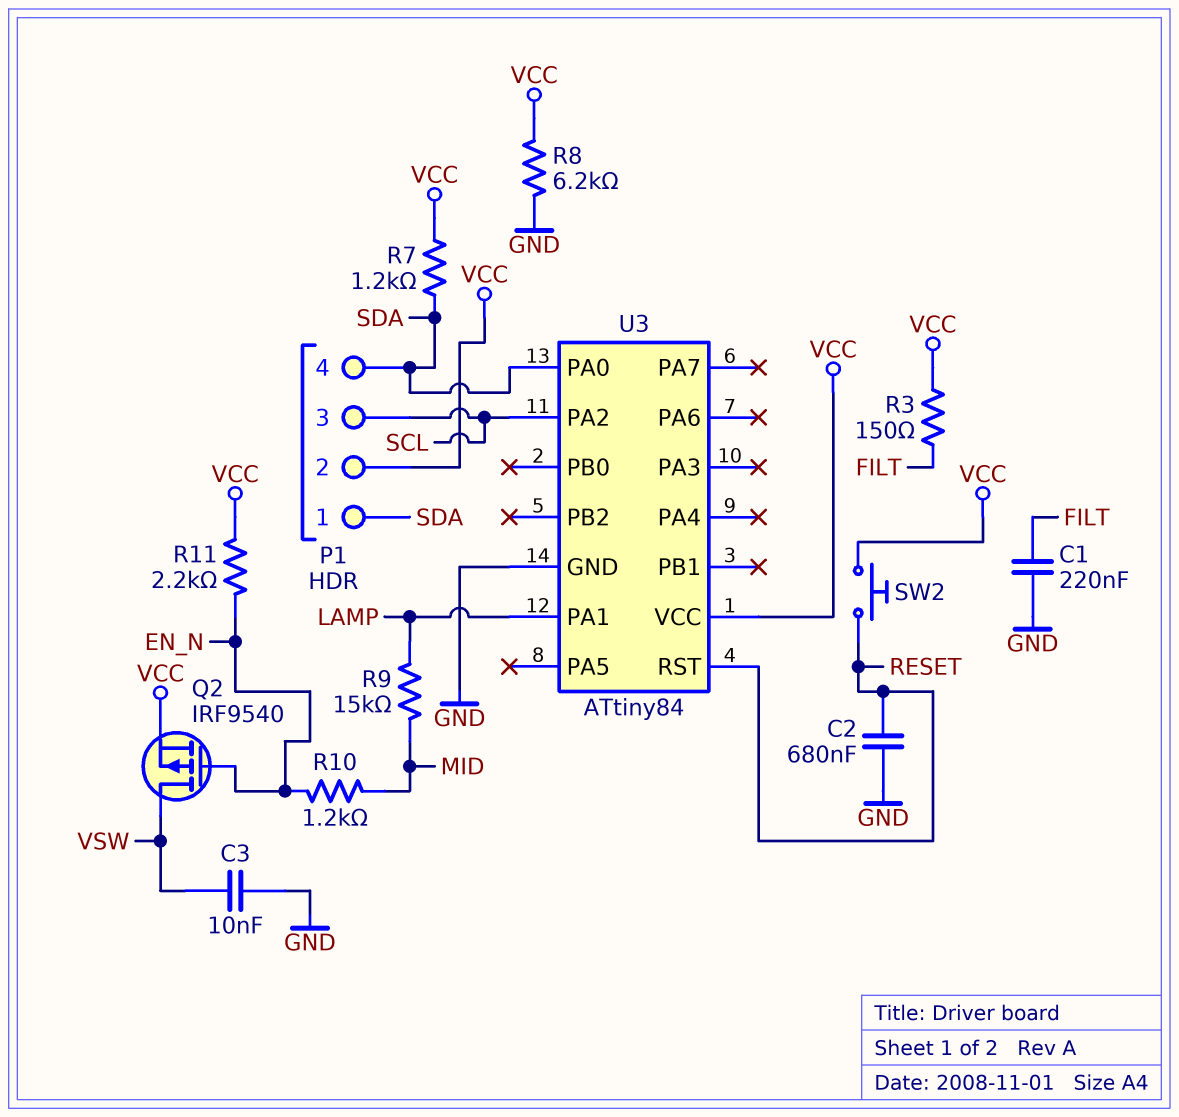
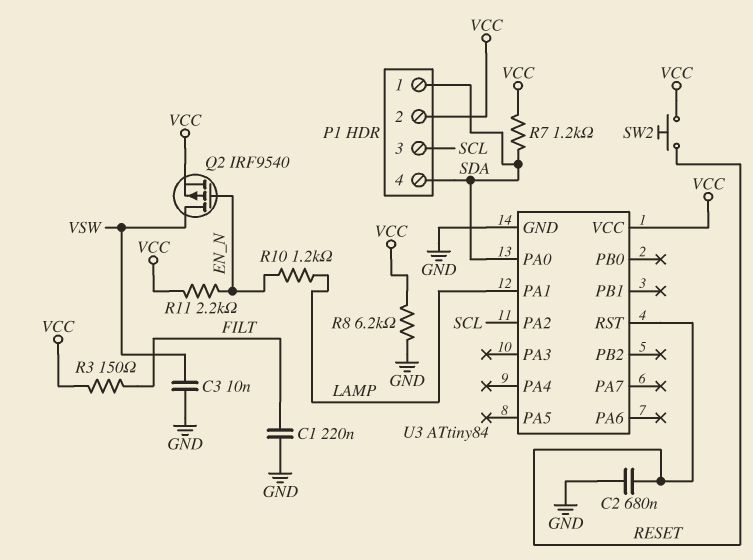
R9: 15k (LAMP, MID) -> none
R10: 1.2k (EN_N, MID) -> 1.2k (EN_N, LAMP)

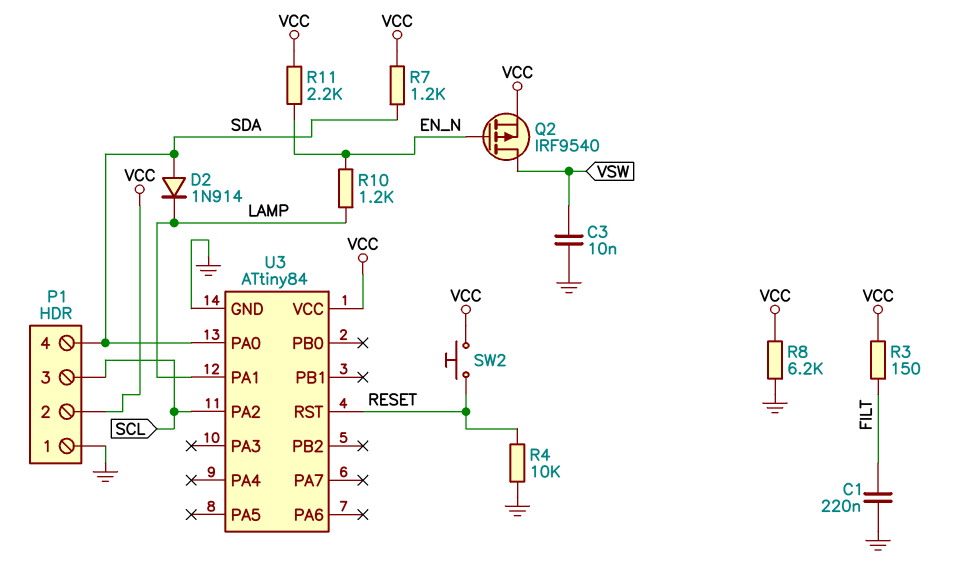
C2: 680nF (GND, RESET) -> none
D2: none -> diode 1N914 (A SDA, K LAMP)
P1 pin 1: SDA -> GND
R4: none -> 10k (GND, RESET)

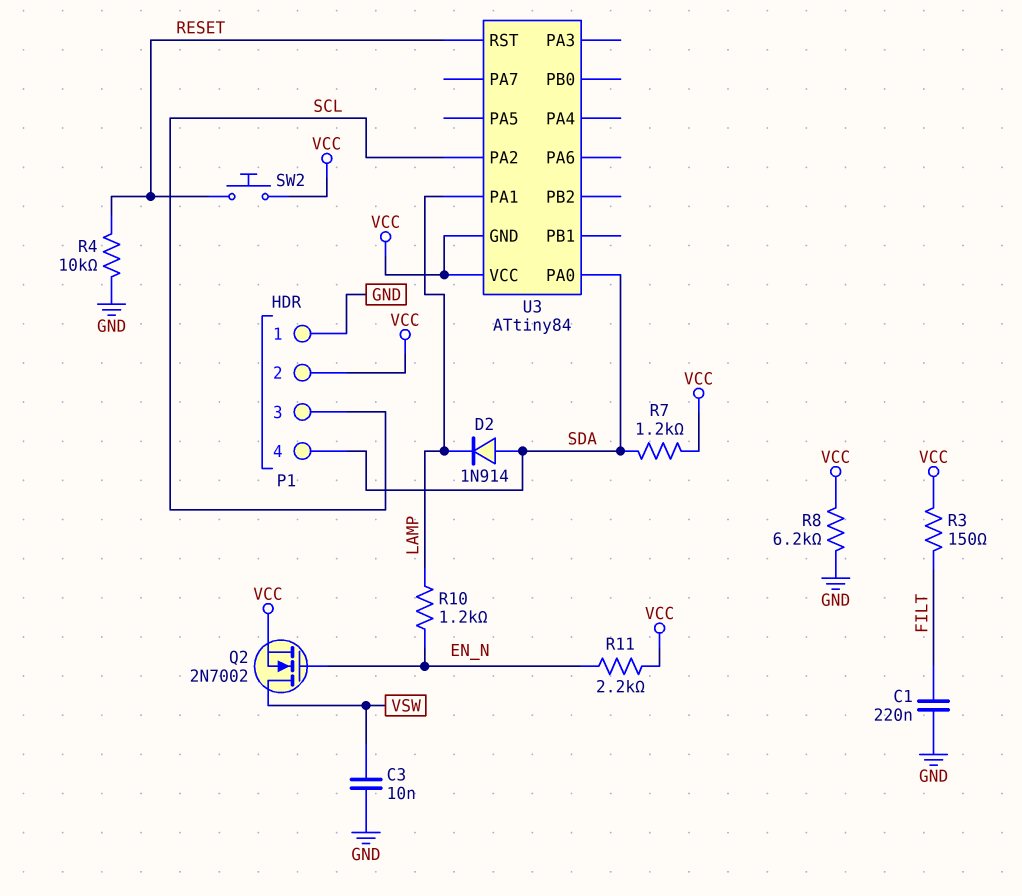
Q2: PMOS IRF9540 (G EN_N, D VSW, S VCC) -> NMOS 2N7002 (G EN_N, D VSW, S VCC)
U3 pin GND: GND -> VCC

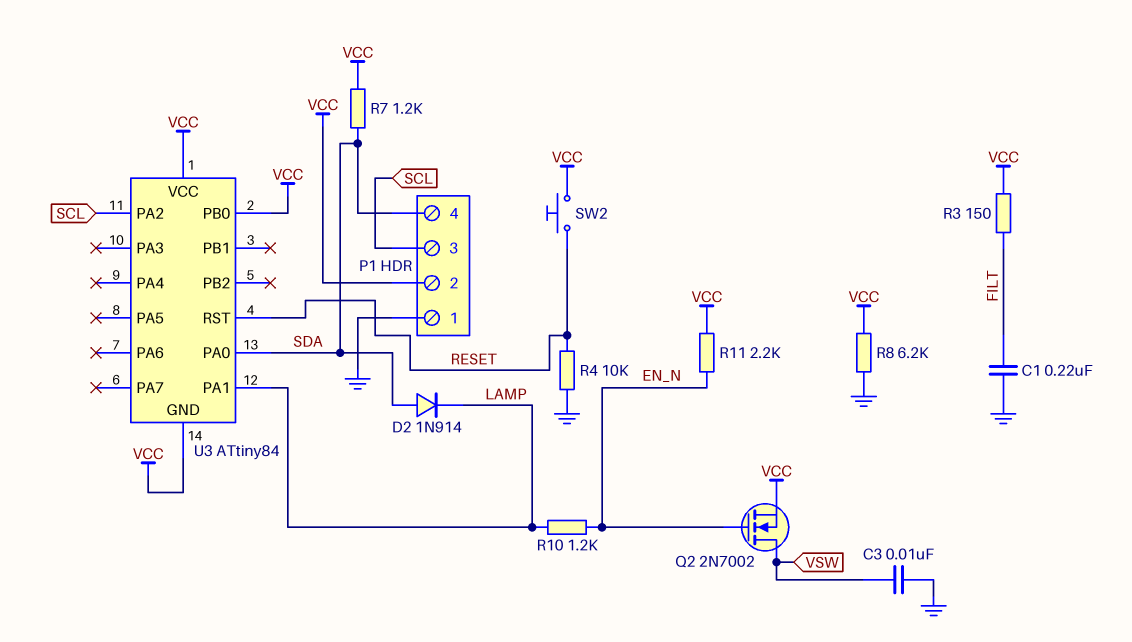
U3 pin PB0: none -> VCC

